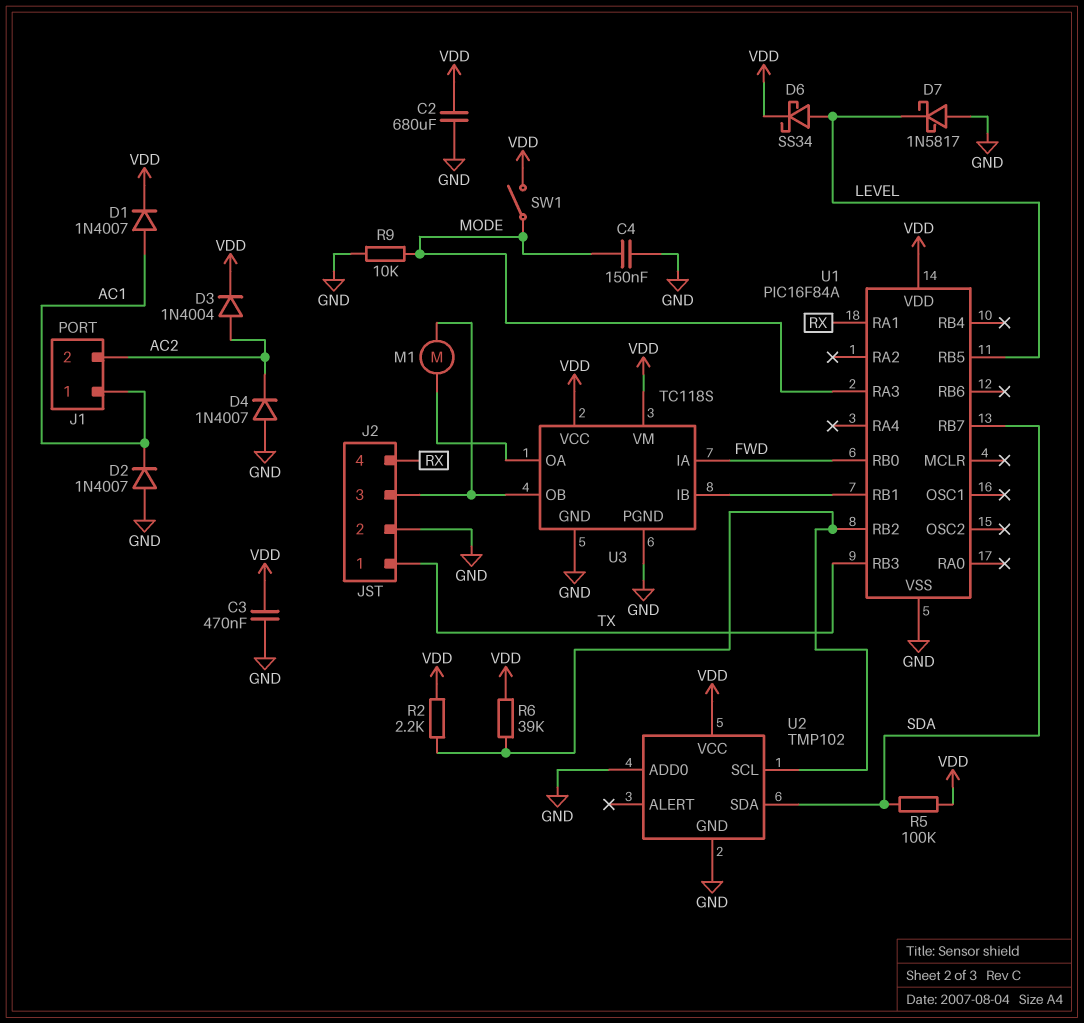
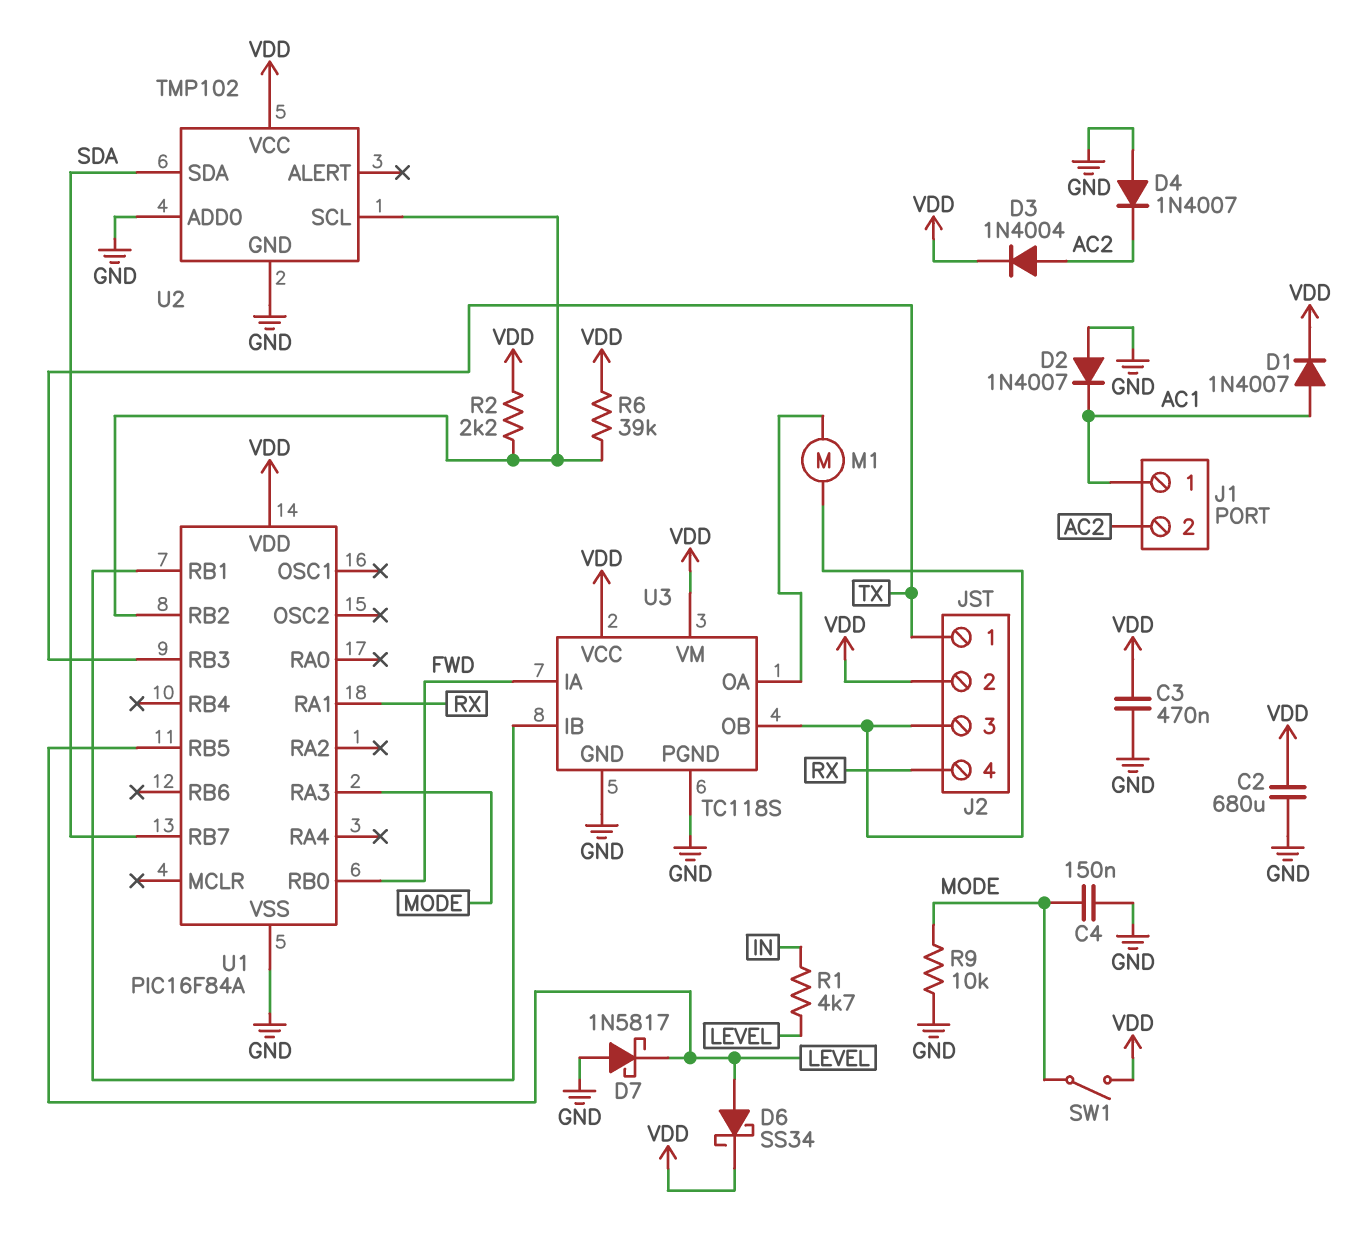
J2 pin 2: GND -> VDD
R1: none -> 4.7k (IN, LEVEL)
R5: 100k (SDA, VDD) -> none

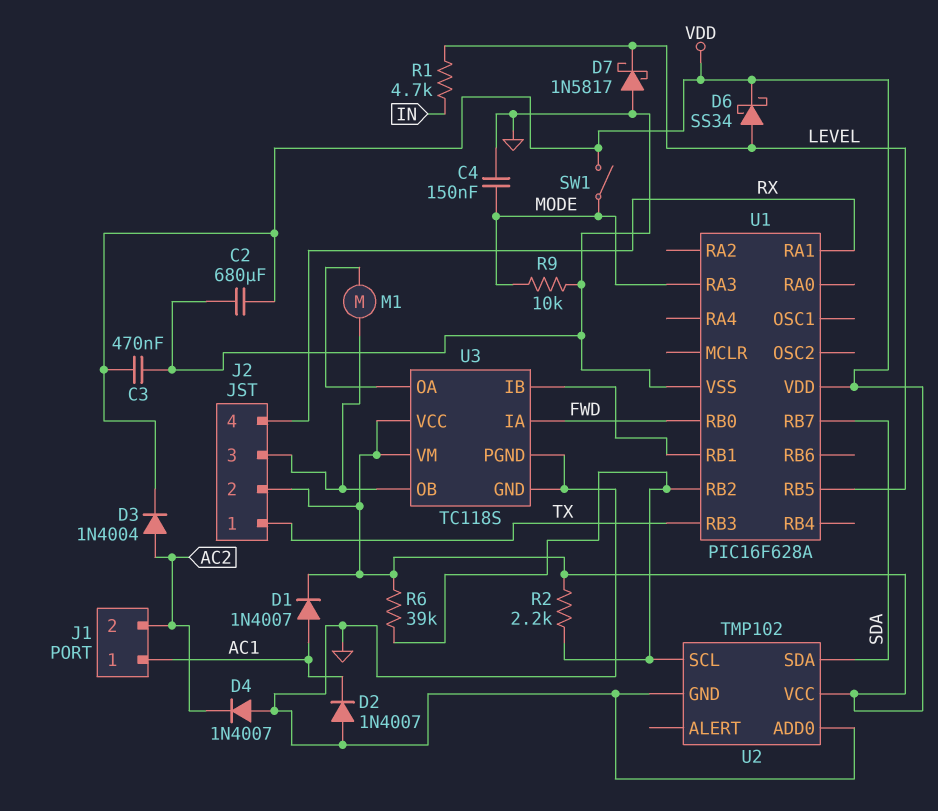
U1: PIC16F84A -> PIC16F628A

